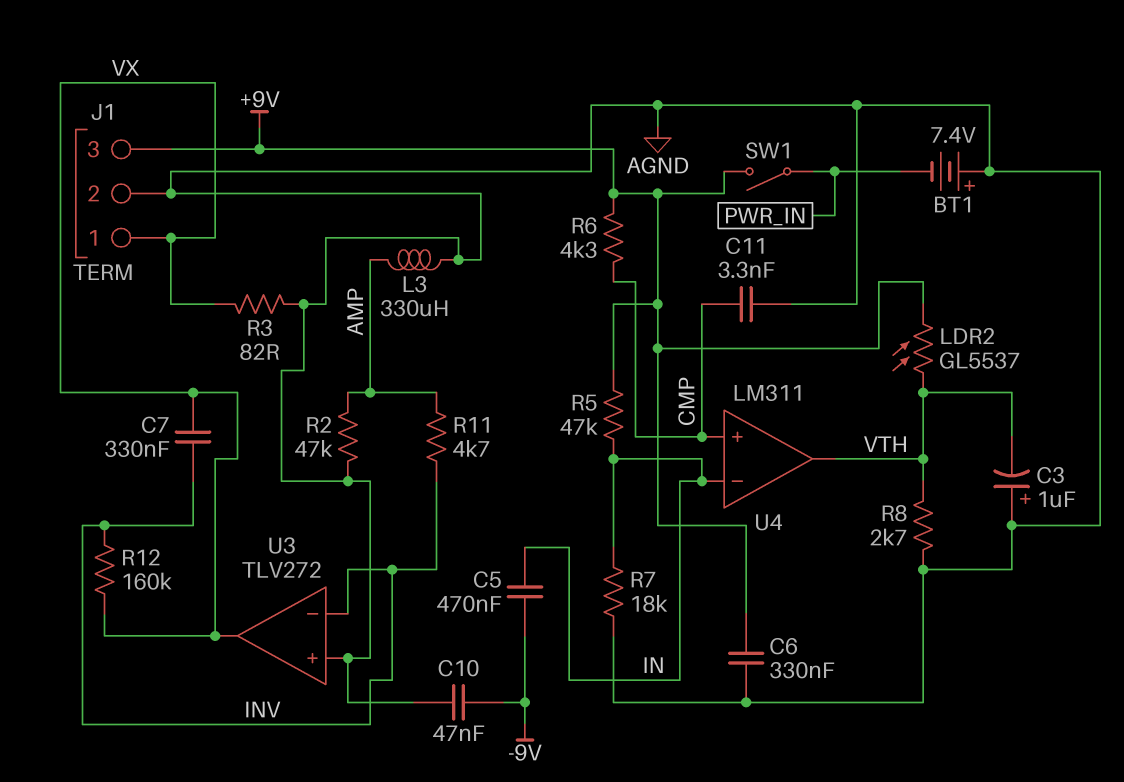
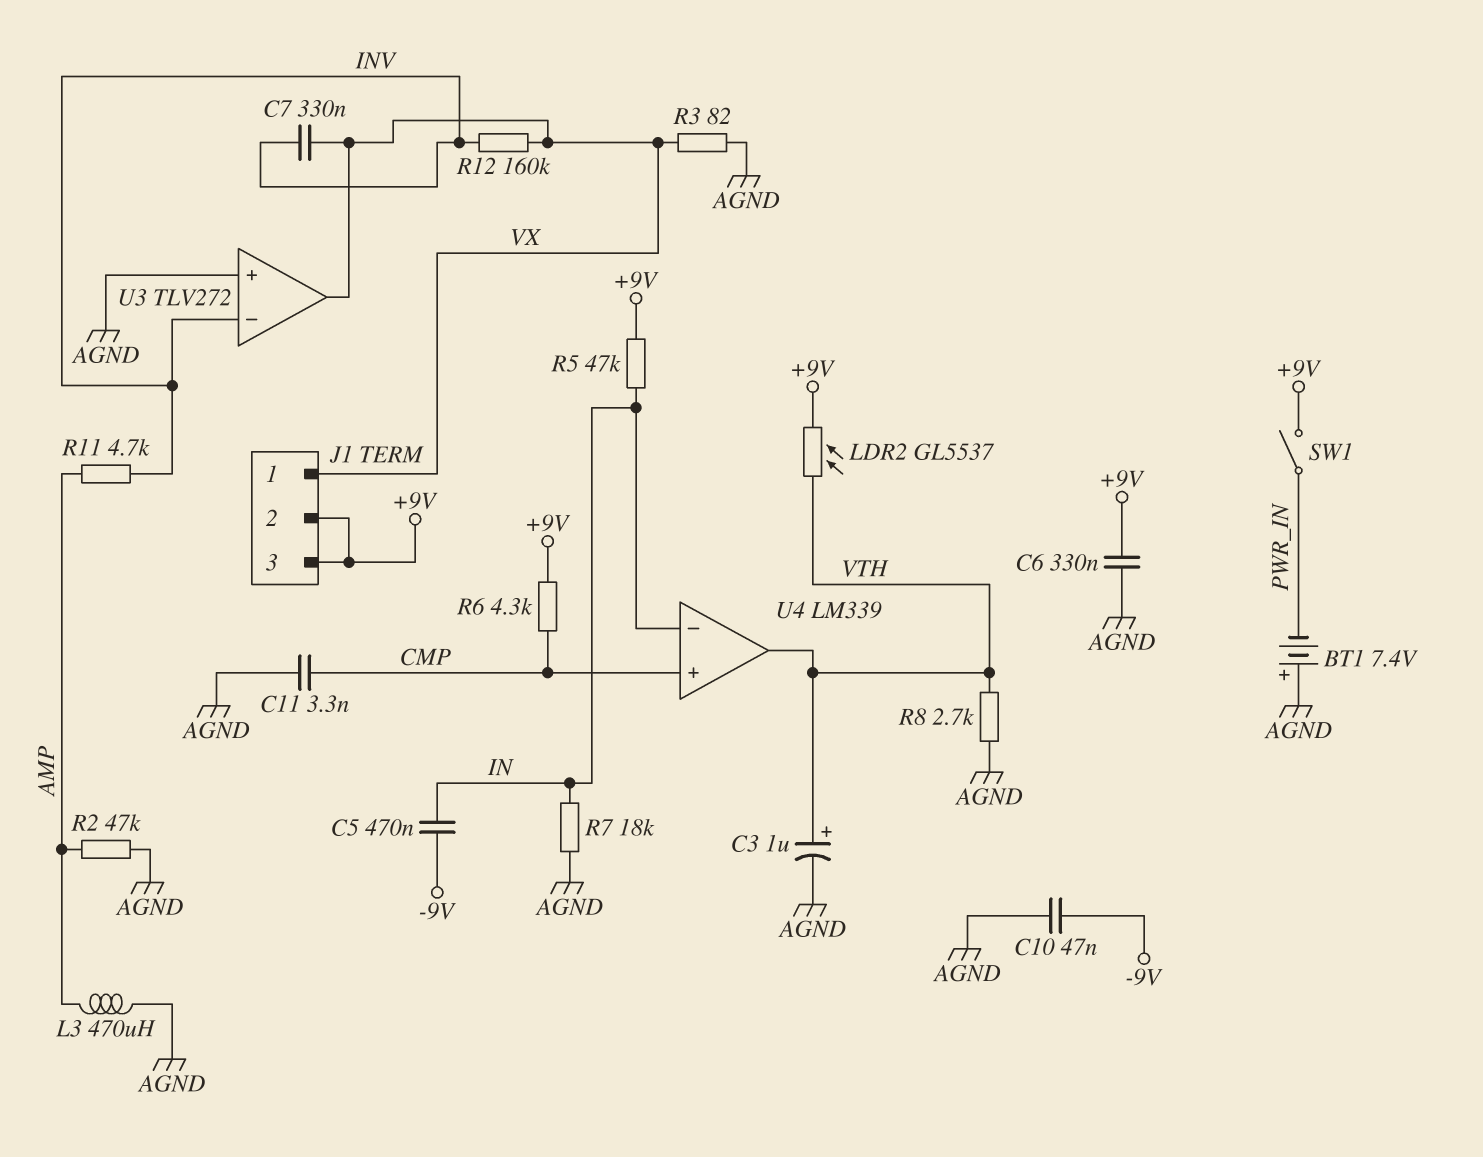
C3: 1uF (plus AGND, minus VTH) -> 1uF (plus VTH, minus AGND)
J1 pin 2: AGND -> +9V
L3: 330uH (AGND, AMP) -> 470uH (AGND, AMP)
U4: LM311 -> LM339

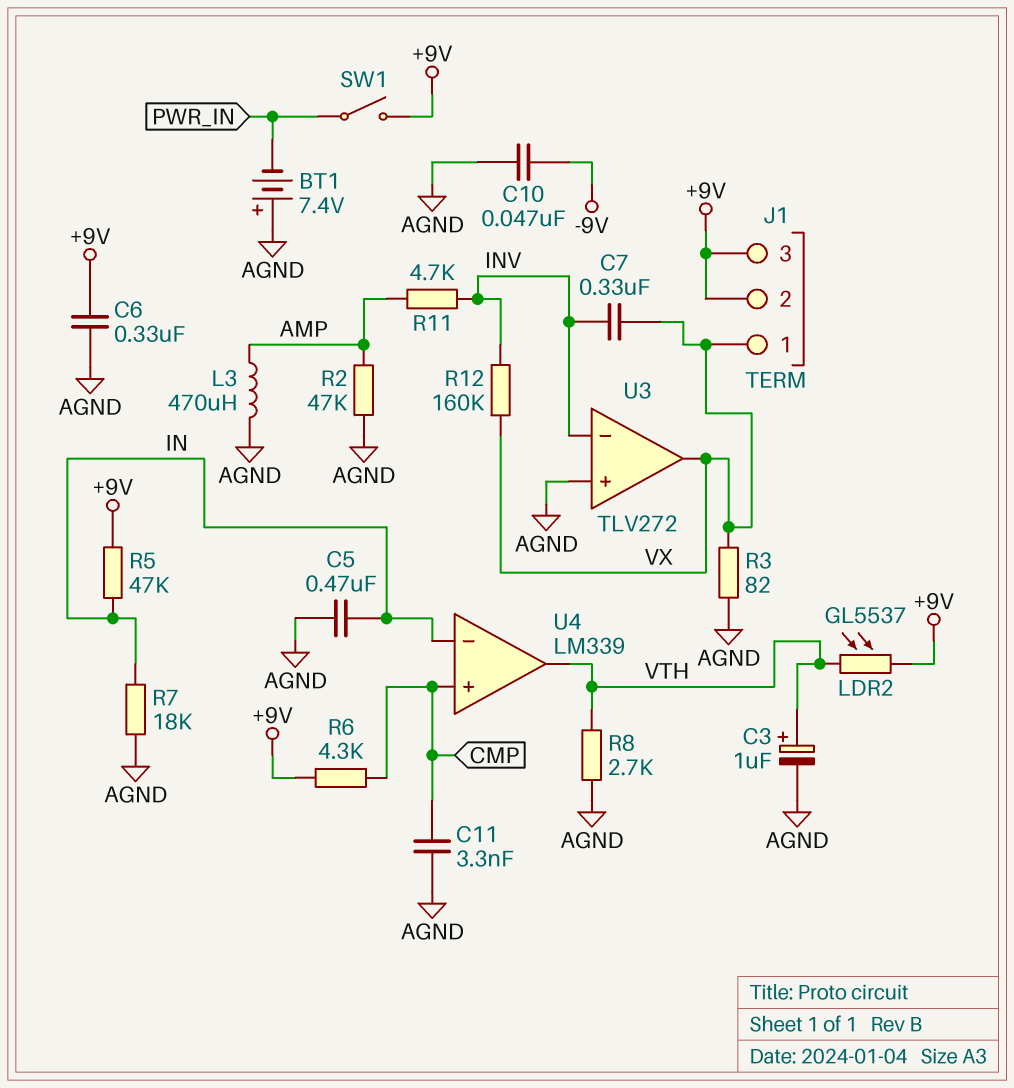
C5: 470nF (-9V, IN) -> 470nF (AGND, IN)

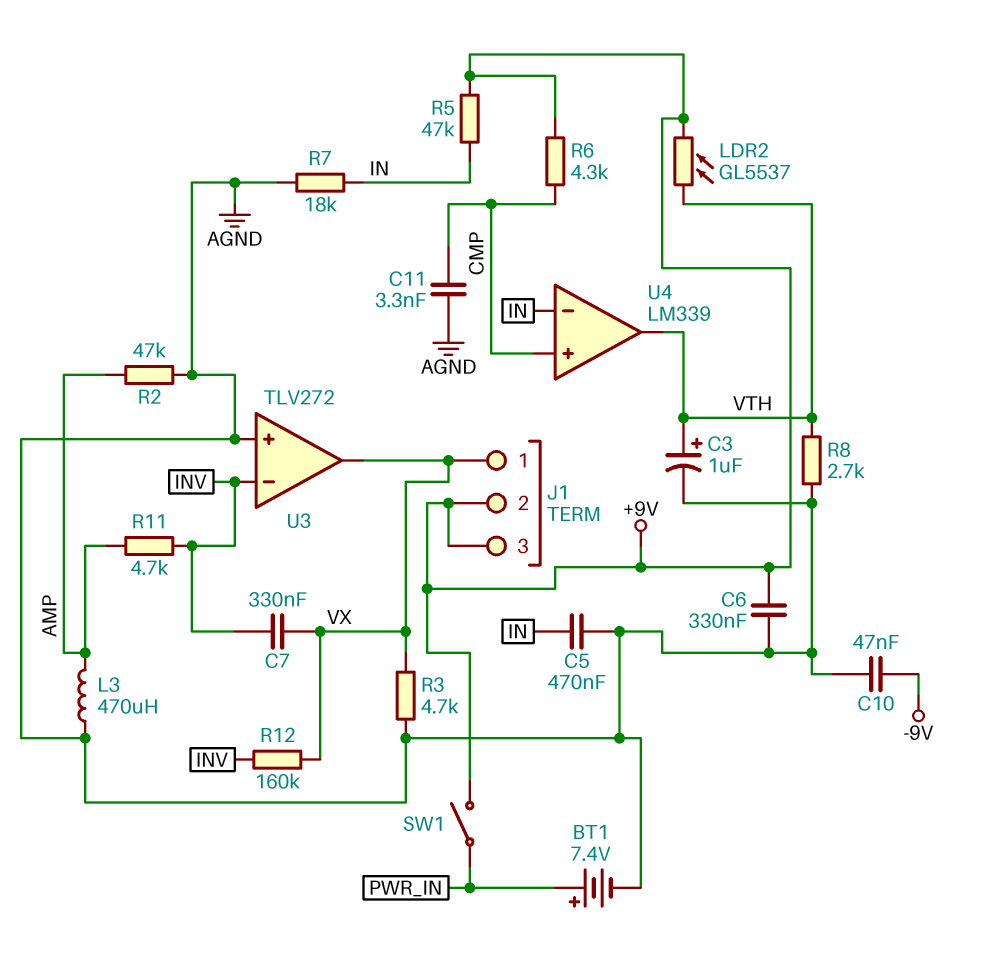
BT1: 7.4V (plus AGND, minus PWR_IN) -> 7.4V (plus PWR_IN, minus AGND)
R3: 82 (AGND, VX) -> 4.7k (AGND, VX)

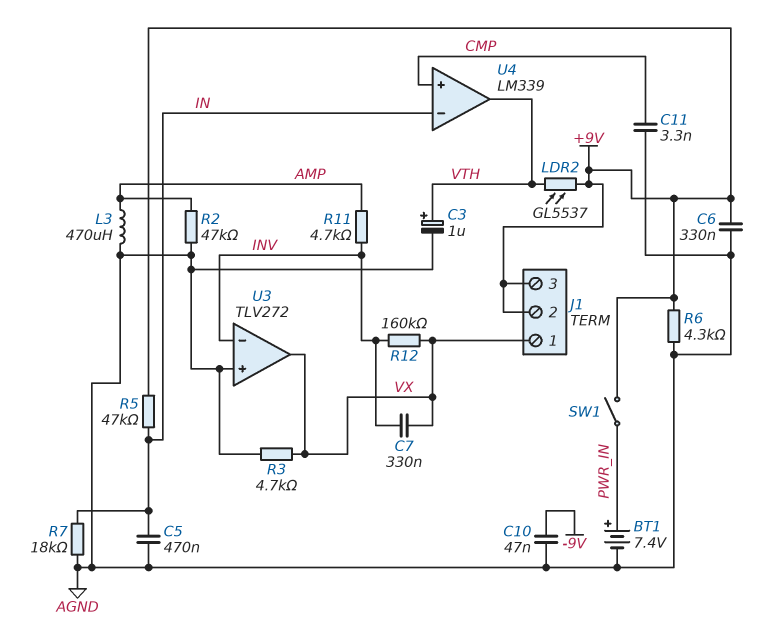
R6: 4.3k (+9V, CMP) -> 4.3k (+9V, AGND)
R8: 2.7k (AGND, VTH) -> none

